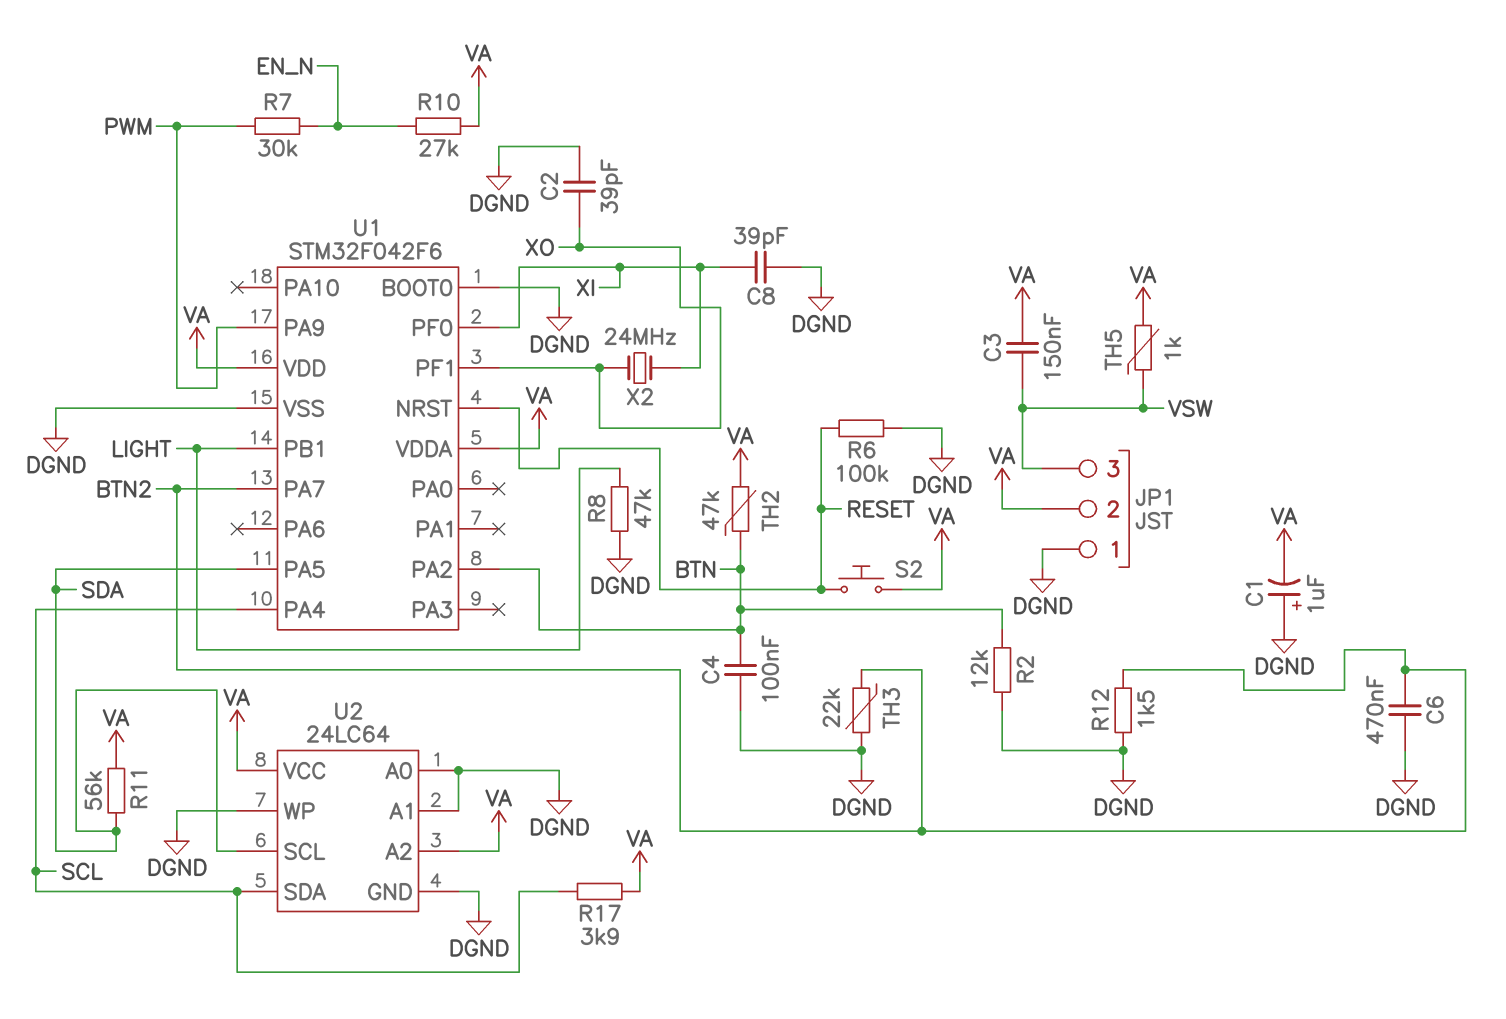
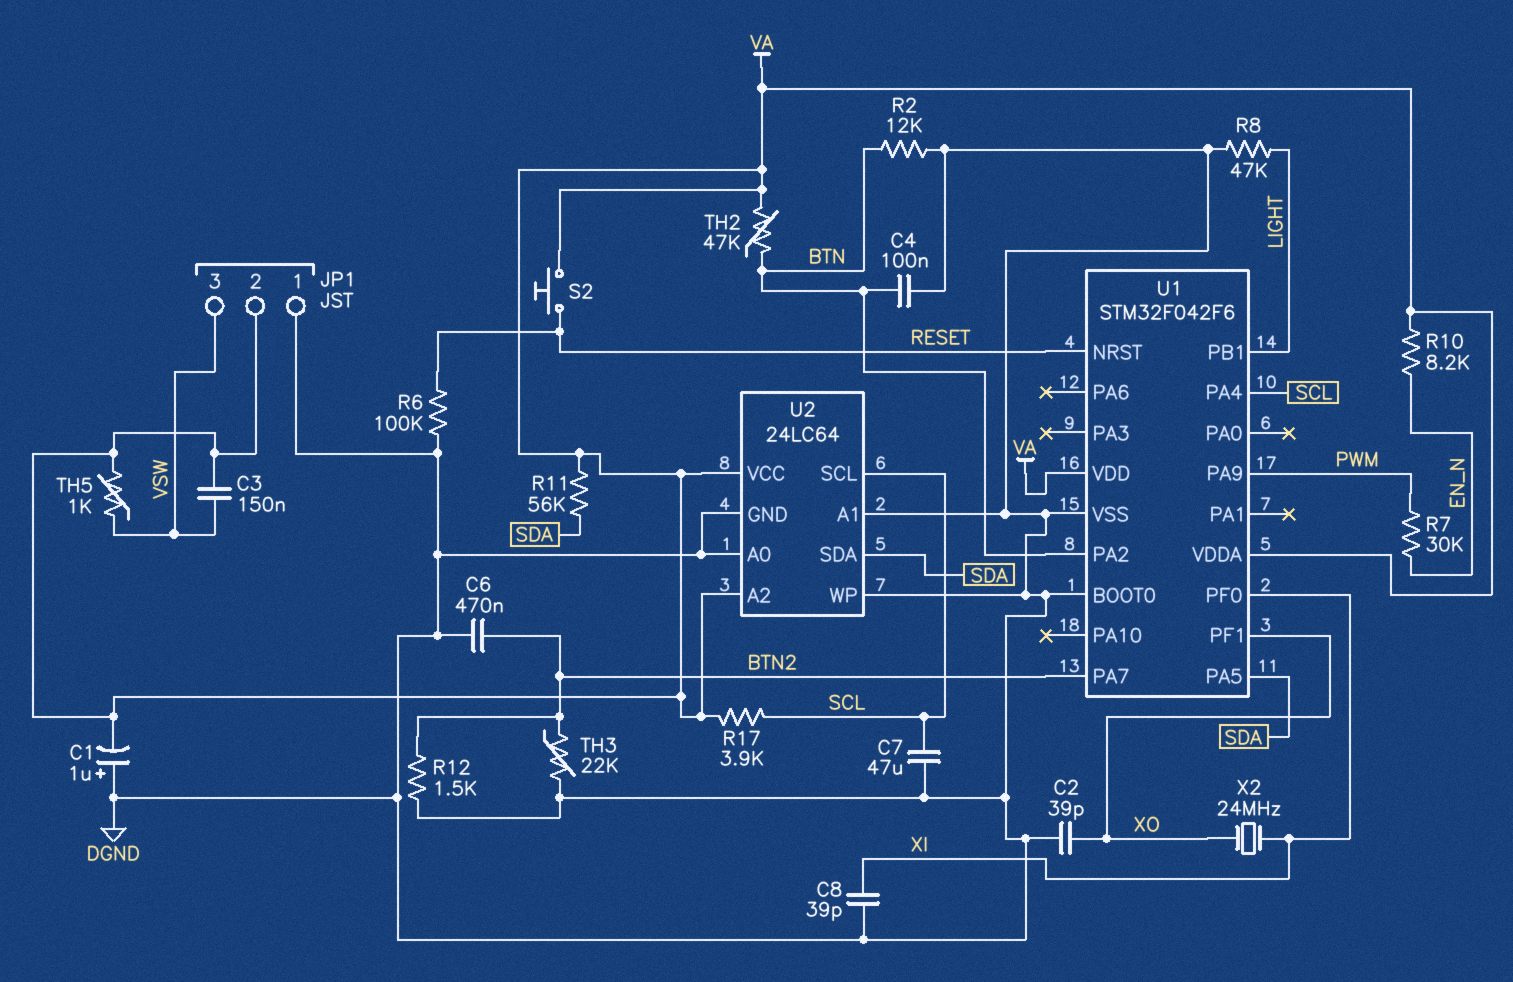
C7: none -> 47uF (DGND, SCL)
R10: 27k (EN_N, VA) -> 8.2k (EN_N, VA)
U2 pin SCL: SDA -> SCL
U2 pin SDA: SCL -> SDA

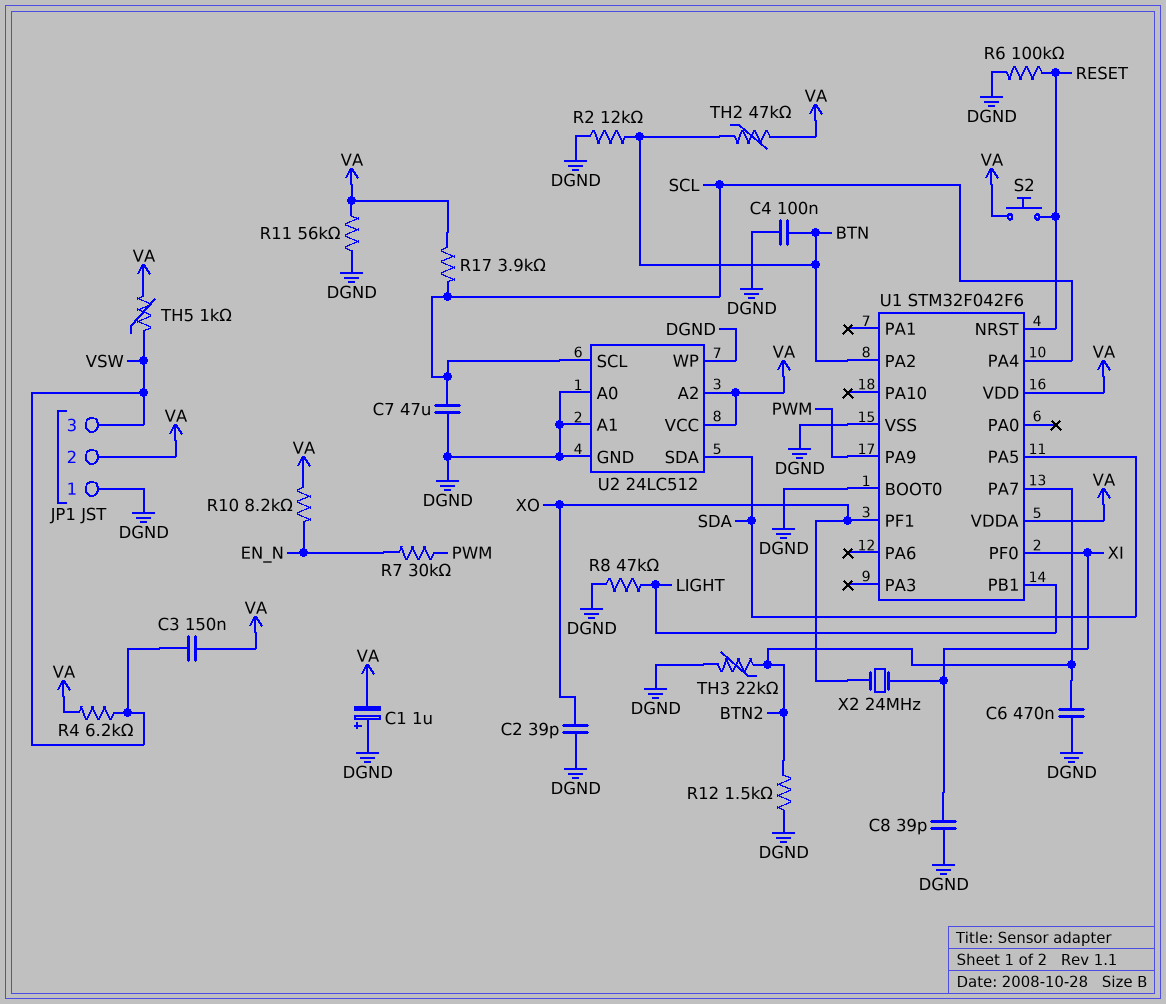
R4: none -> 6.2k (VA, VSW)
R11: 56k (SDA, VA) -> 56k (DGND, VA)
U2: 24LC64 -> 24LC512

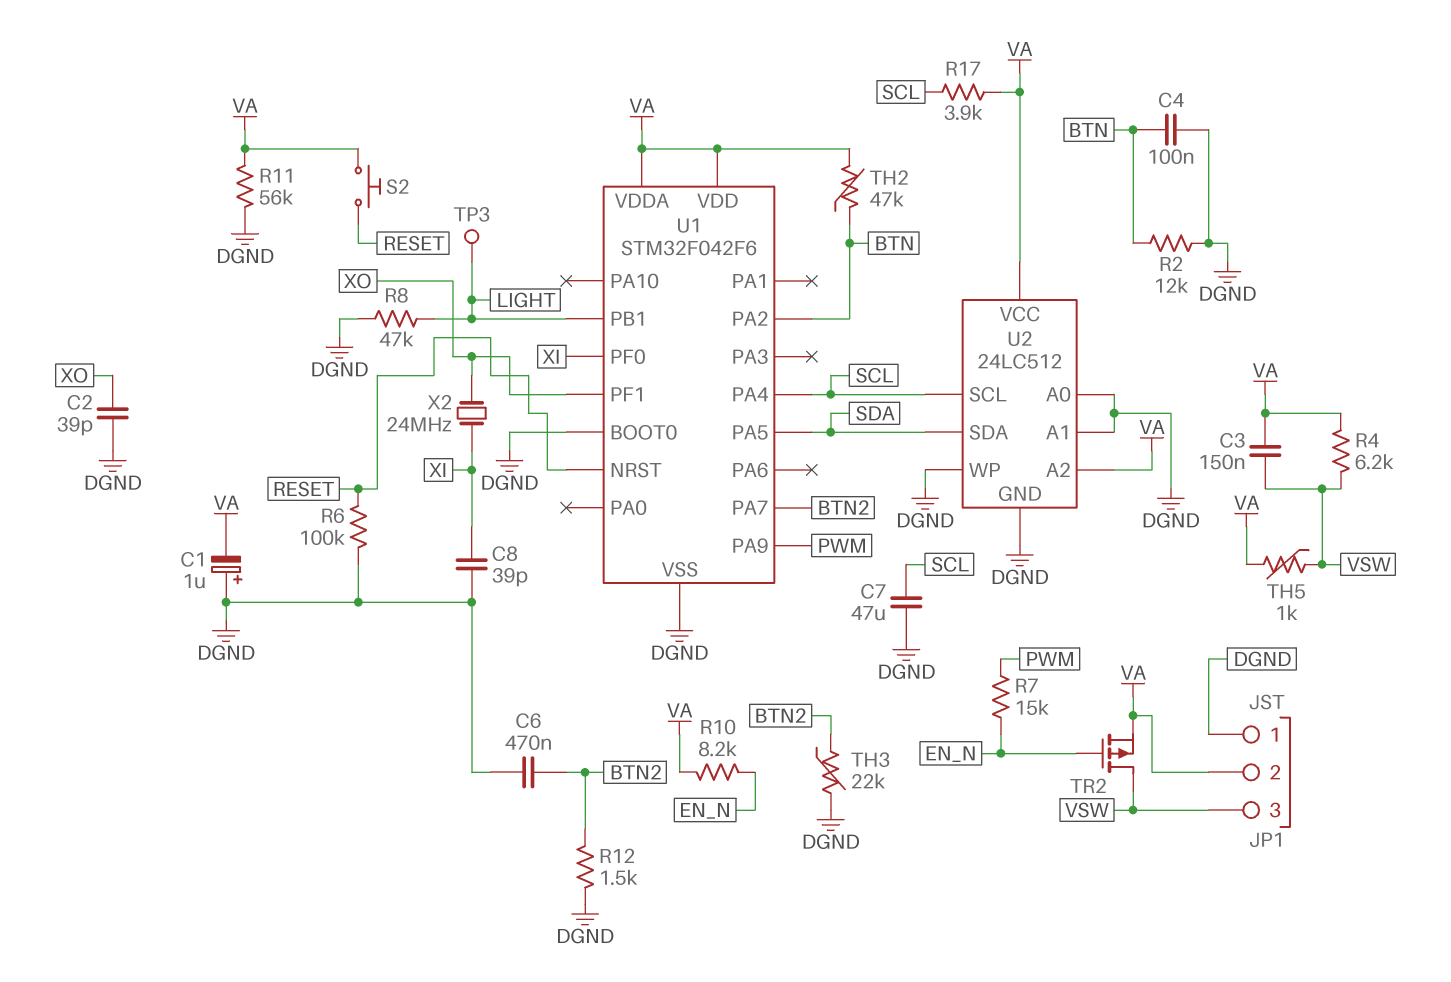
R7: 30k (EN_N, PWM) -> 15k (EN_N, PWM)
TP3: none -> test point (LIGHT)
TR2: none -> PMOS (G EN_N, D VSW, S VA)

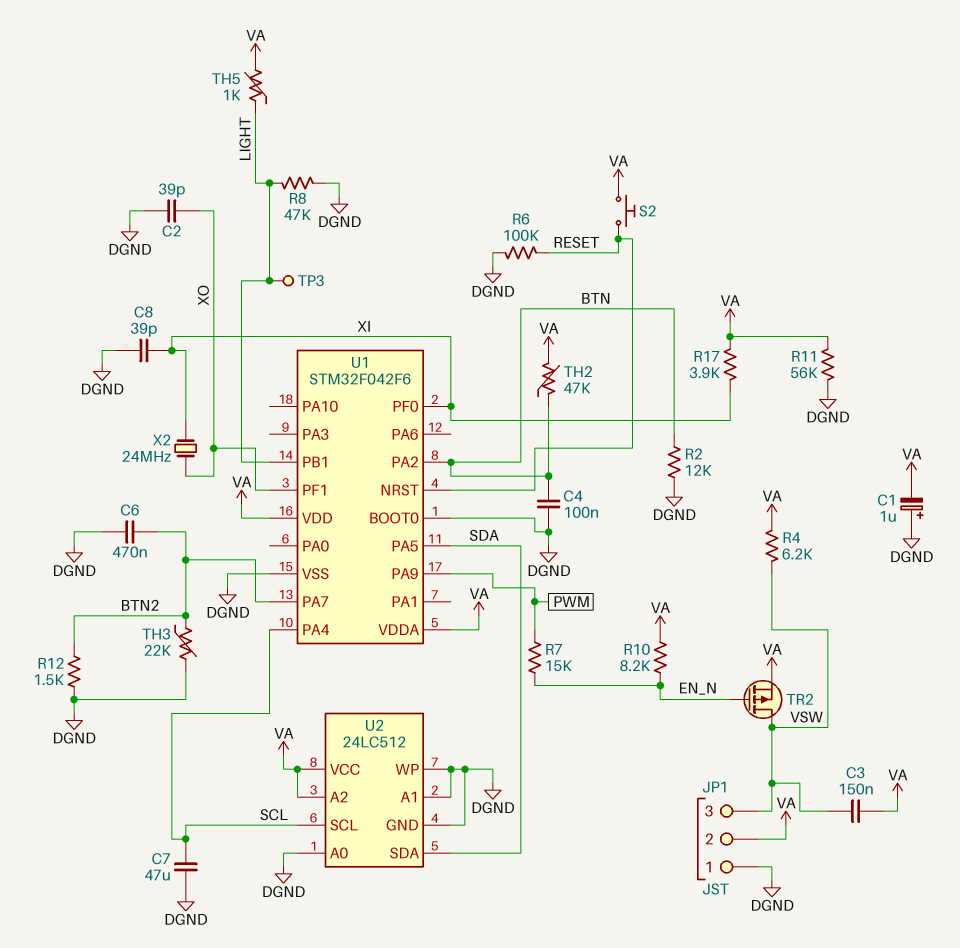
R17: 3.9k (SCL, VA) -> 3.9k (VA, XI)
TH5: 1k (VA, VSW) -> 1k (LIGHT, VA)

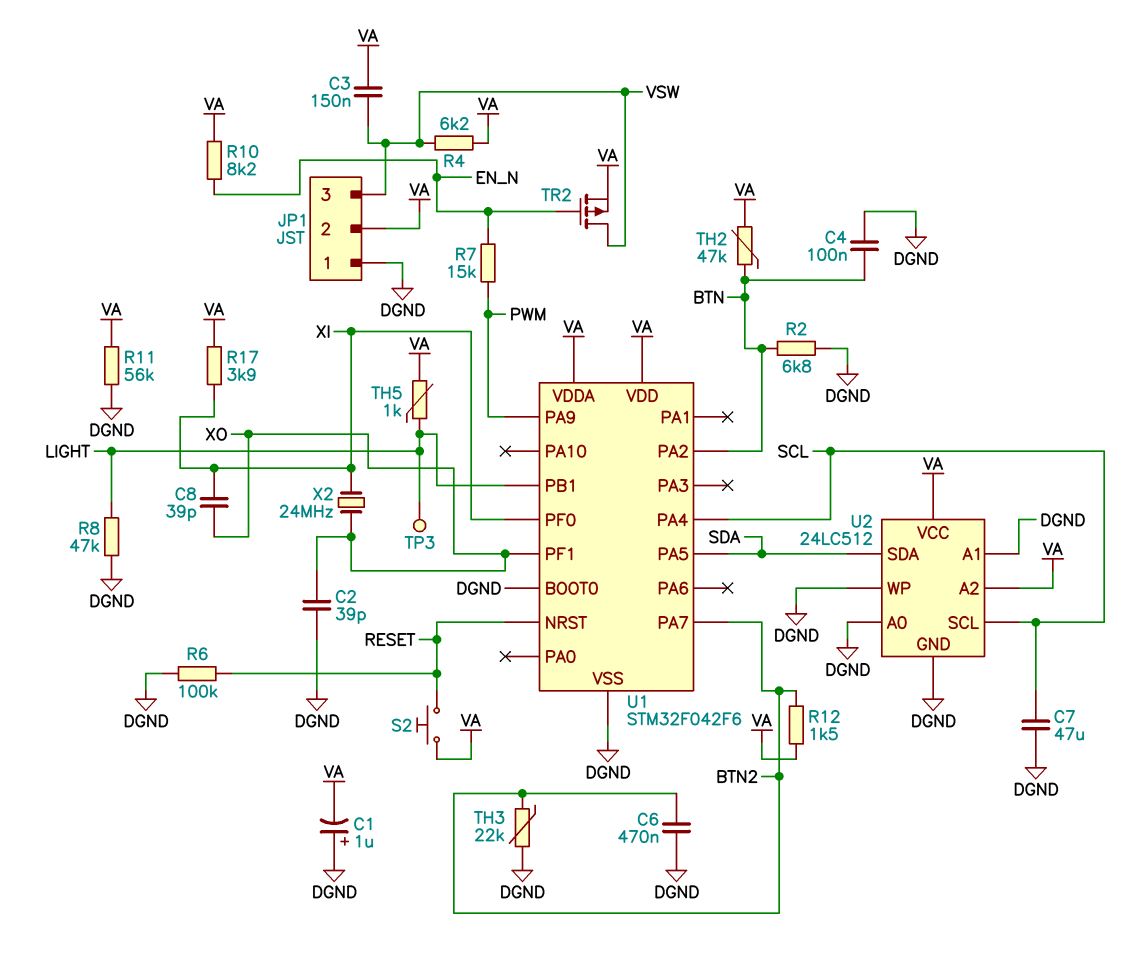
C8: 39pF (DGND, XI) -> 39pF (XI, XO)
R2: 12k (BTN, DGND) -> 6.8k (BTN, DGND)
R12: 1.5k (BTN2, DGND) -> 1.5k (BTN2, VA)

